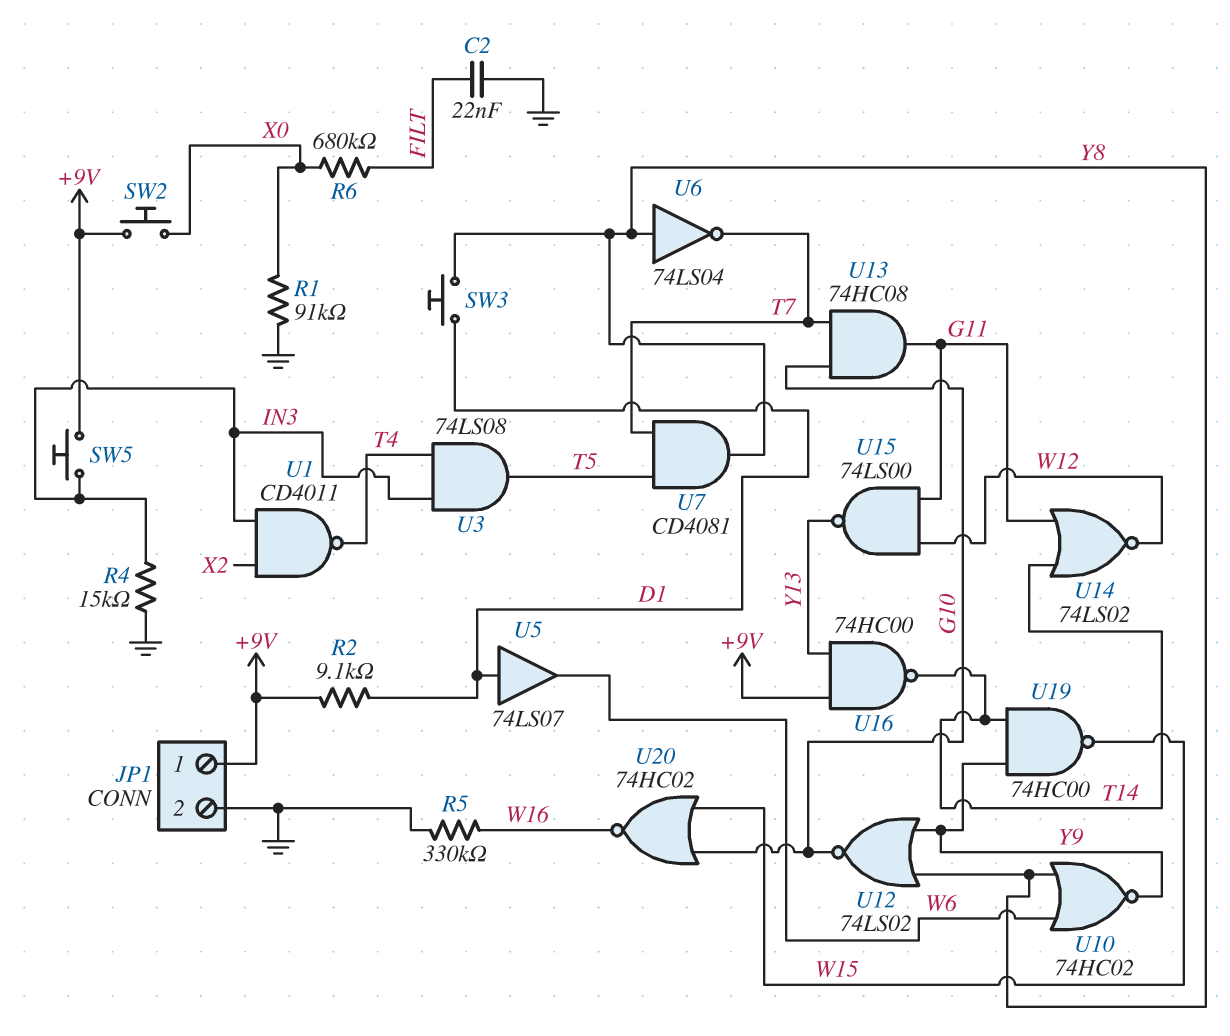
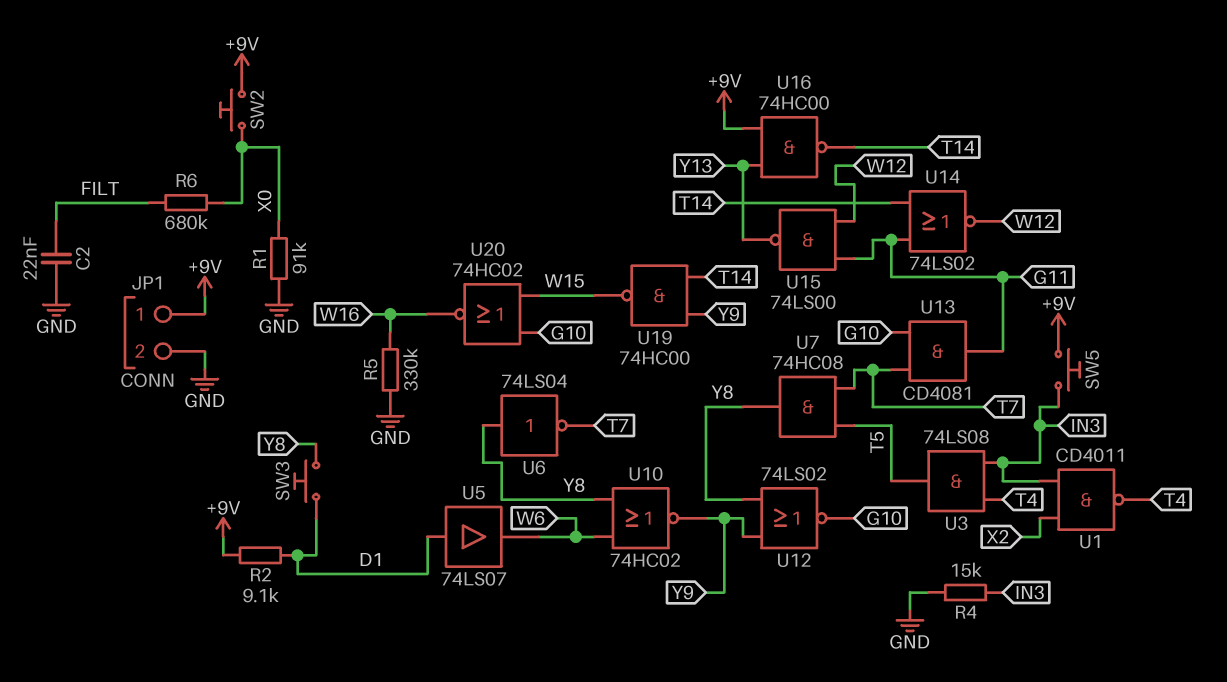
U7: AND CD4081 (in T5, in T7, out Y8) -> AND 74HC08 (in T5, in T7, out Y8)
U13: AND 74HC08 (in G10, in T7, out G11) -> AND CD4081 (in G10, in T7, out G11)

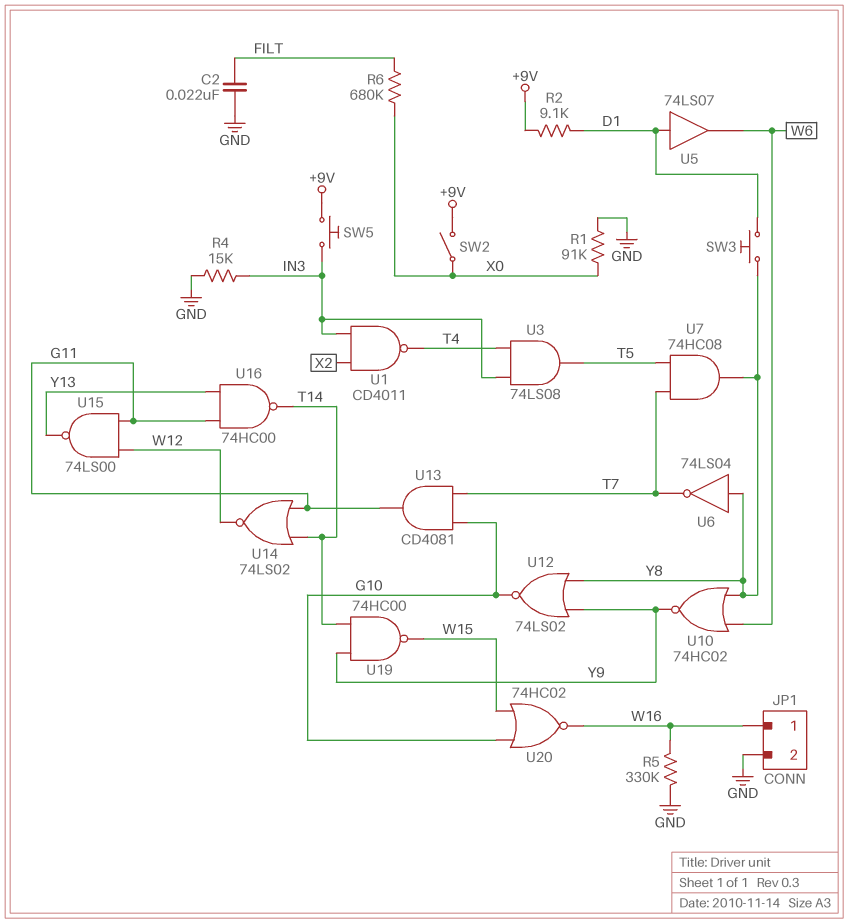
JP1 pin 1: +9V -> W16
SW2: button (+9V, X0) -> switch (+9V, X0)
U16: NAND 74HC00 (in +9V, in Y13, out T14) -> NAND 74HC00 (in G11, in Y13, out T14)

